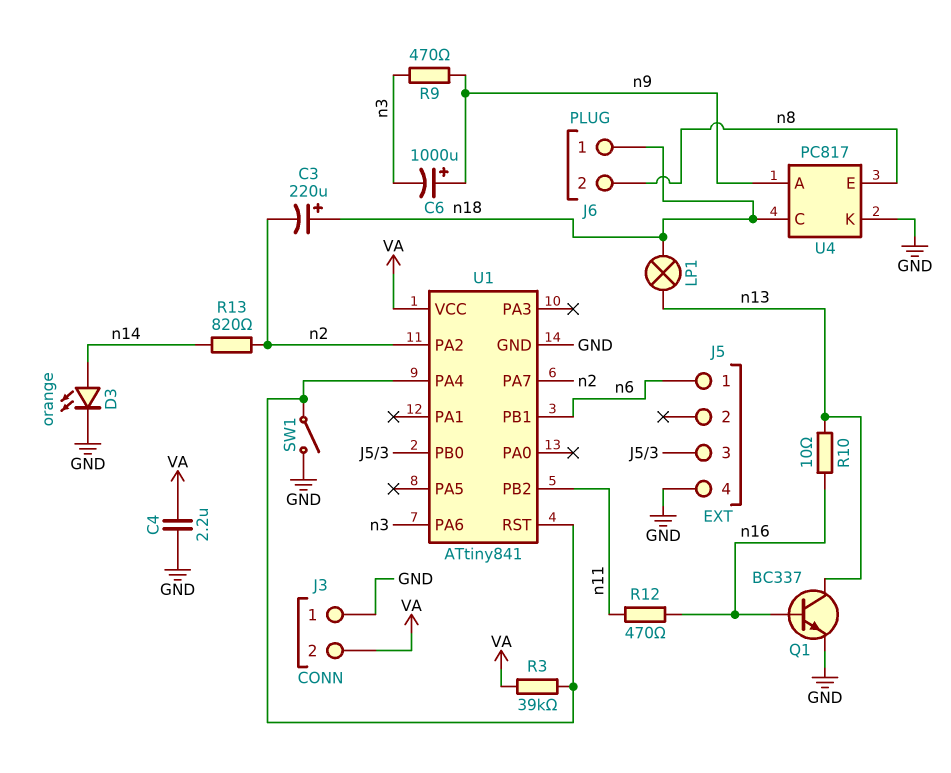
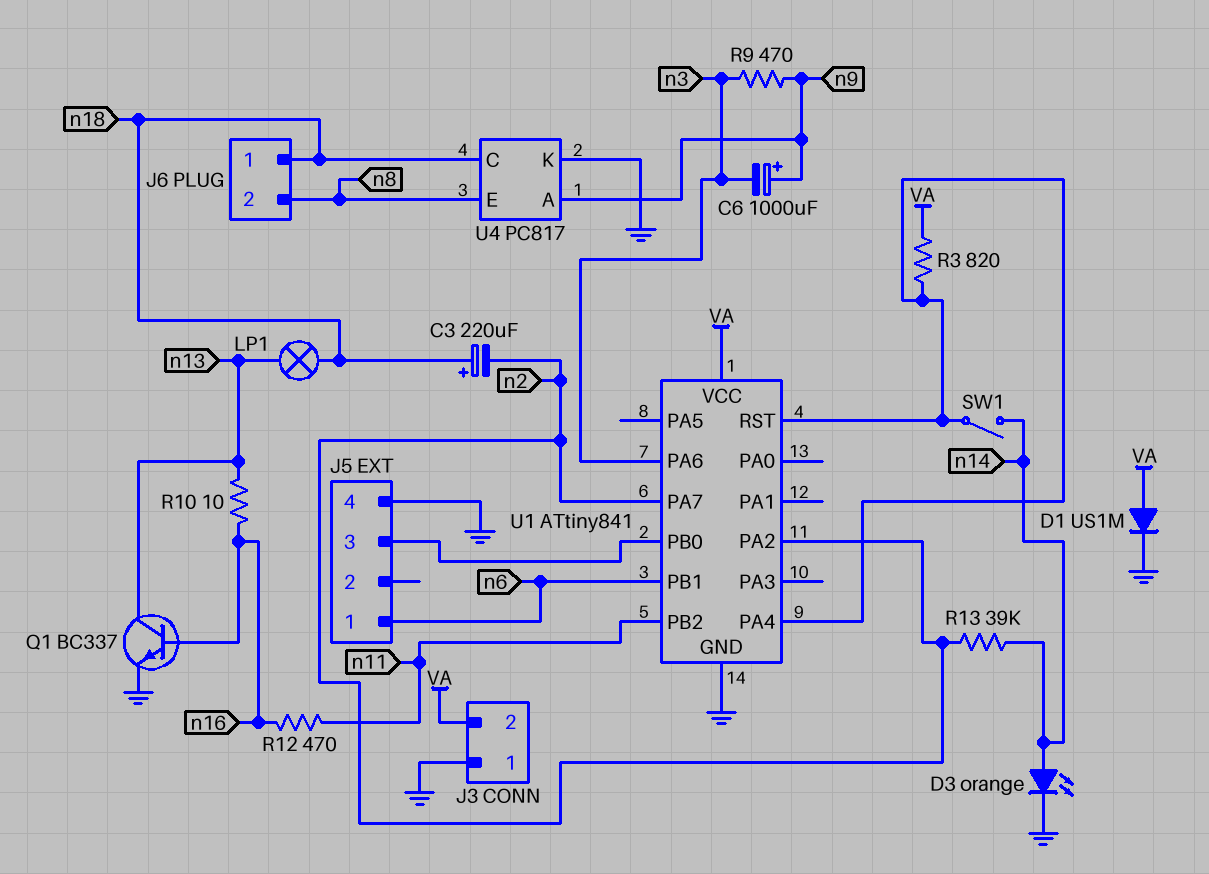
C4: 2.2uF (GND, VA) -> none
D1: none -> diode US1M (A VA, K GND)
R3: 39k (U1/PA4, VA) -> 820 (U1/PA4, VA)
R13: 820 (n2, n14) -> 39k (n2, n14)
SW1: switch (GND, U1/PA4) -> switch (U1/PA4, n14)

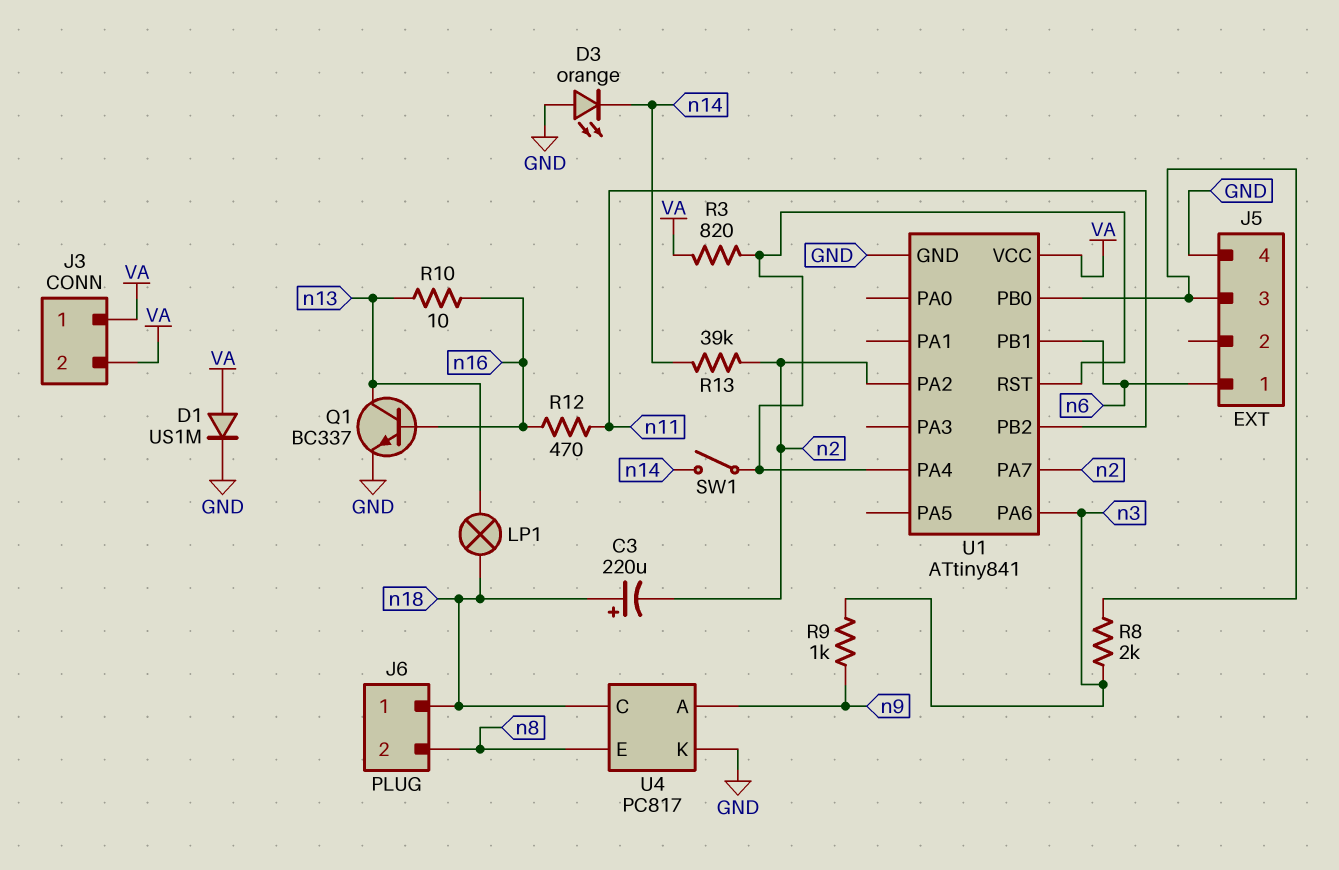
C6: 1000uF (plus n9, minus n3) -> none
D3: LED orange (A n14, K GND) -> LED orange (A GND, K n14)
J3 pin 1: GND -> VA
R8: none -> 2k (J5/3, n3)
R9: 470 (n3, n9) -> 1k (n3, n9)

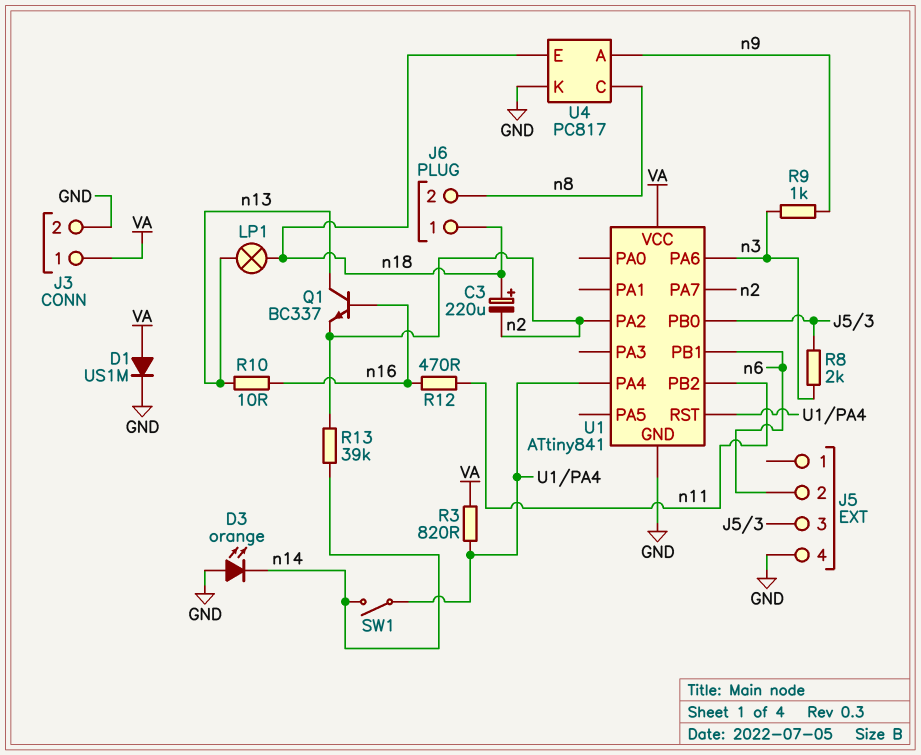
J3 pin 2: VA -> GND
J5 pin 1: n6 -> none
J5 pin 2: none -> n6
Q1: NPN BC337 (B n16, C n13, E GND) -> NPN BC337 (B n16, C n13, E n2)
U4 pin C: n18 -> n8
U4 pin E: n8 -> n18

